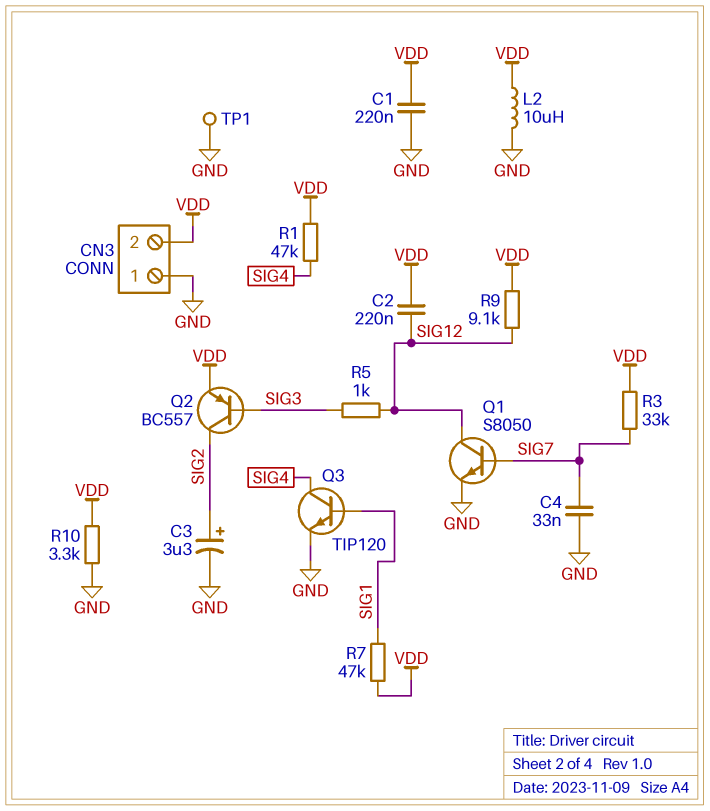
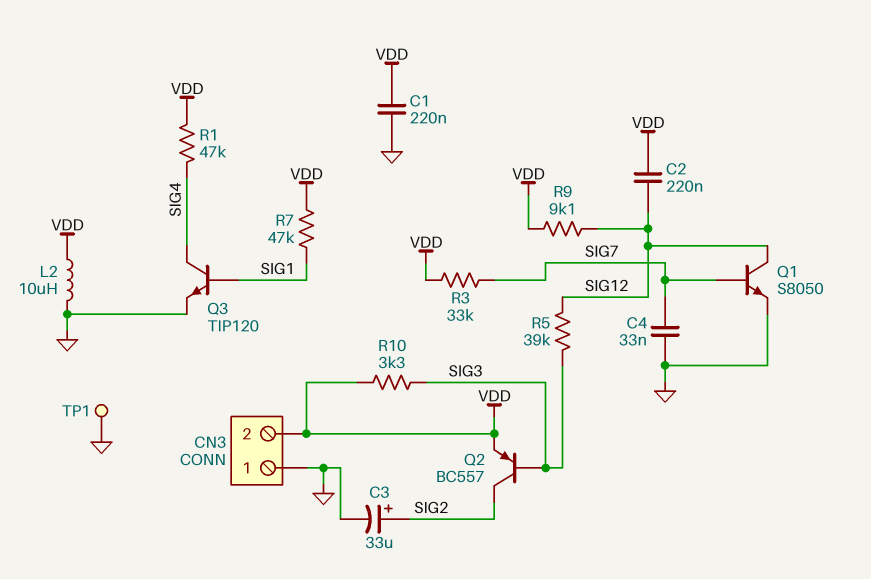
C3: 3.3uF (plus SIG2, minus GND) -> 33uF (plus SIG2, minus GND)
R5: 1k (SIG3, SIG12) -> 39k (SIG3, SIG12)
R10: 3.3k (GND, VDD) -> 3.3k (SIG3, VDD)

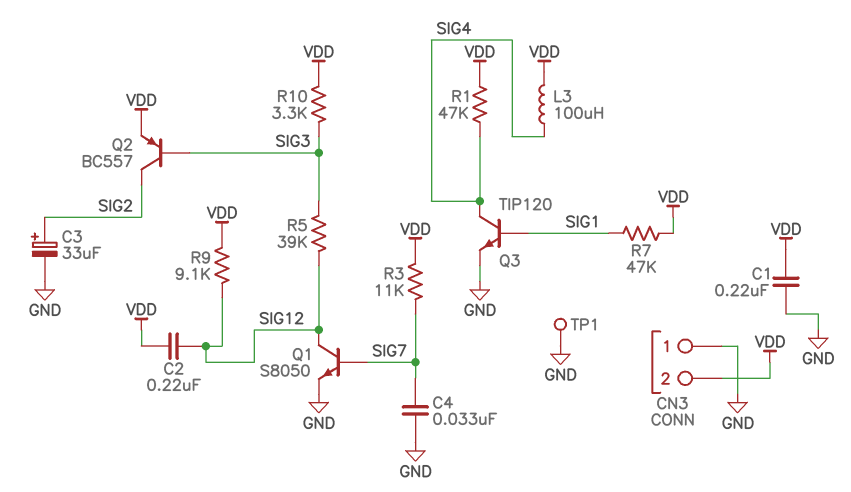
L2: 10uH (GND, VDD) -> none
L3: none -> 100uH (SIG4, VDD)
R3: 33k (SIG7, VDD) -> 11k (SIG7, VDD)

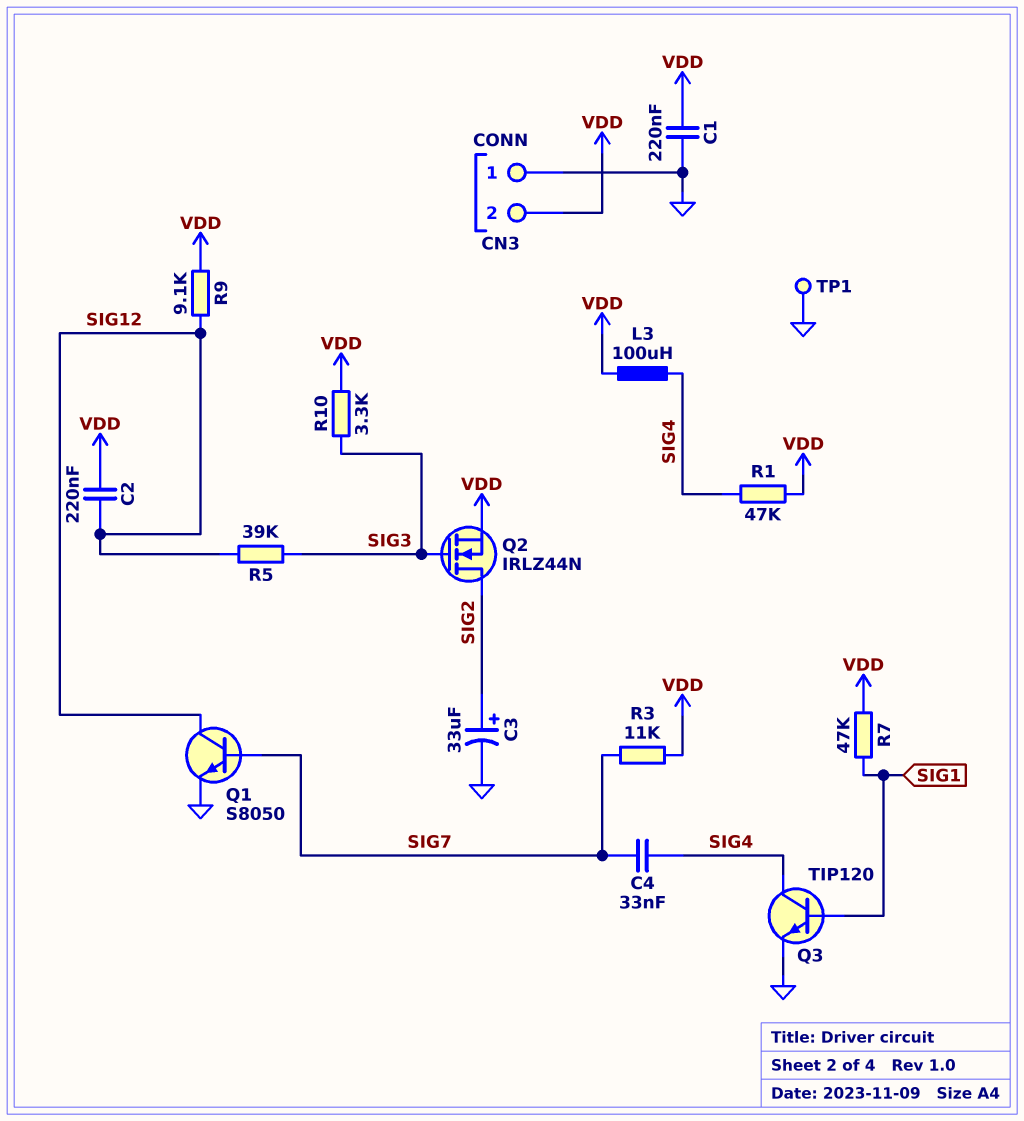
C4: 33nF (GND, SIG7) -> 33nF (SIG4, SIG7)
Q2: PNP BC557 (B SIG3, C SIG2, E VDD) -> NMOS IRLZ44N (G SIG3, D SIG2, S VDD)

